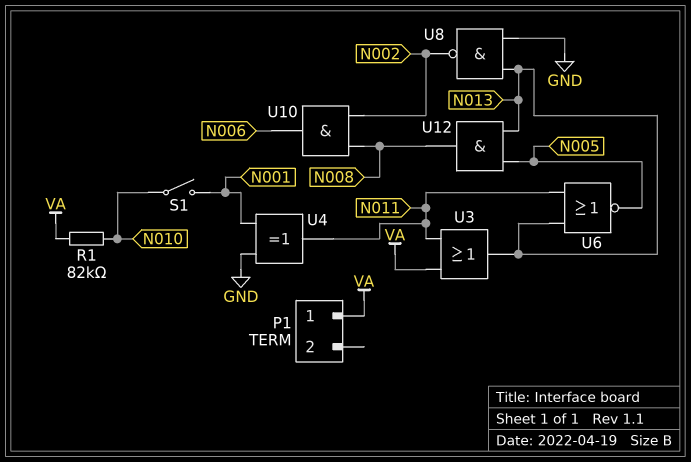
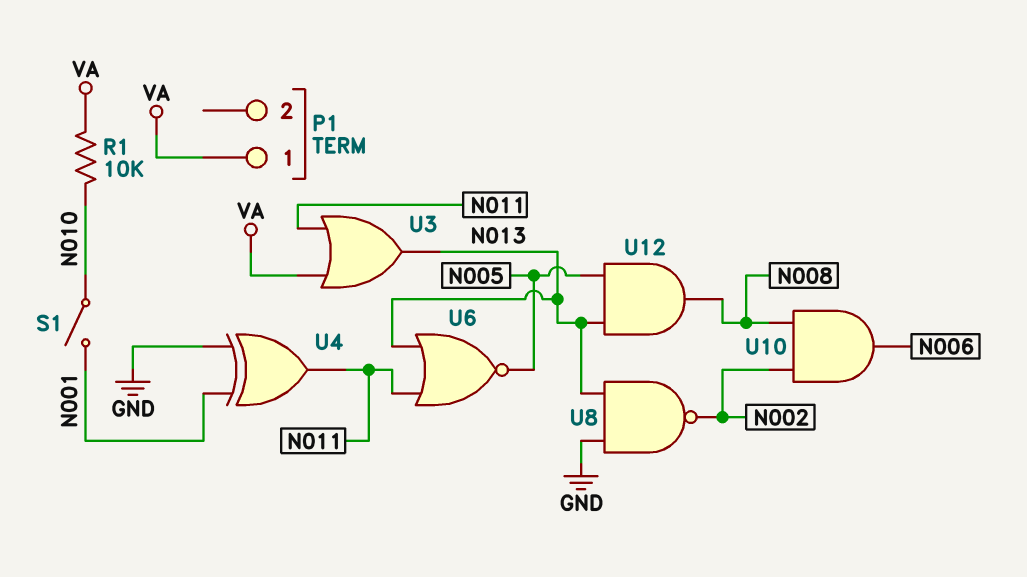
R1: 82k (N010, VA) -> 10k (N010, VA)

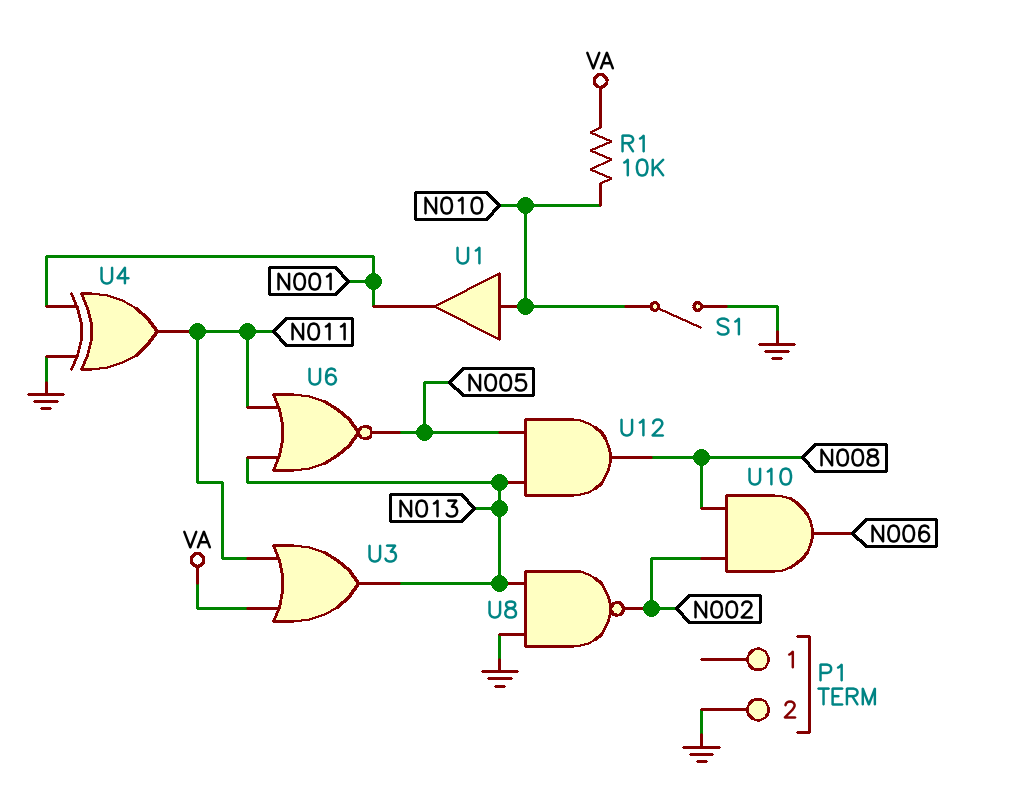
P1 pin 1: VA -> none
P1 pin 2: none -> GND
S1: switch (N001, N010) -> switch (GND, N010)
U1: none -> buffer (in N010, out N001)

